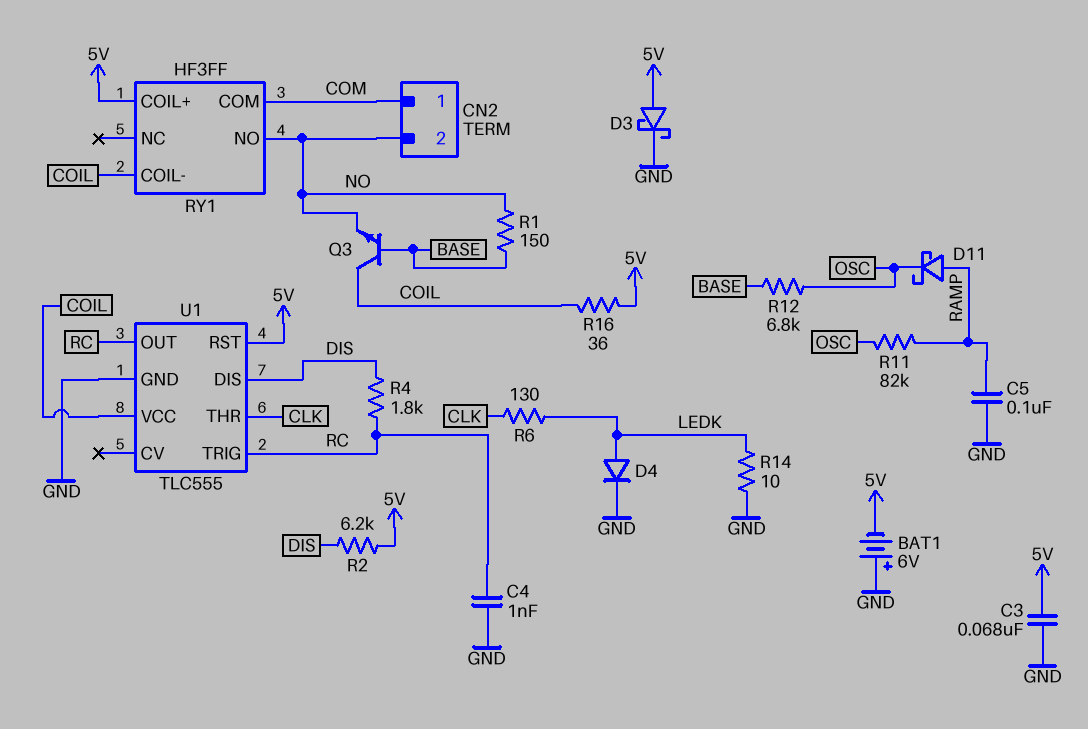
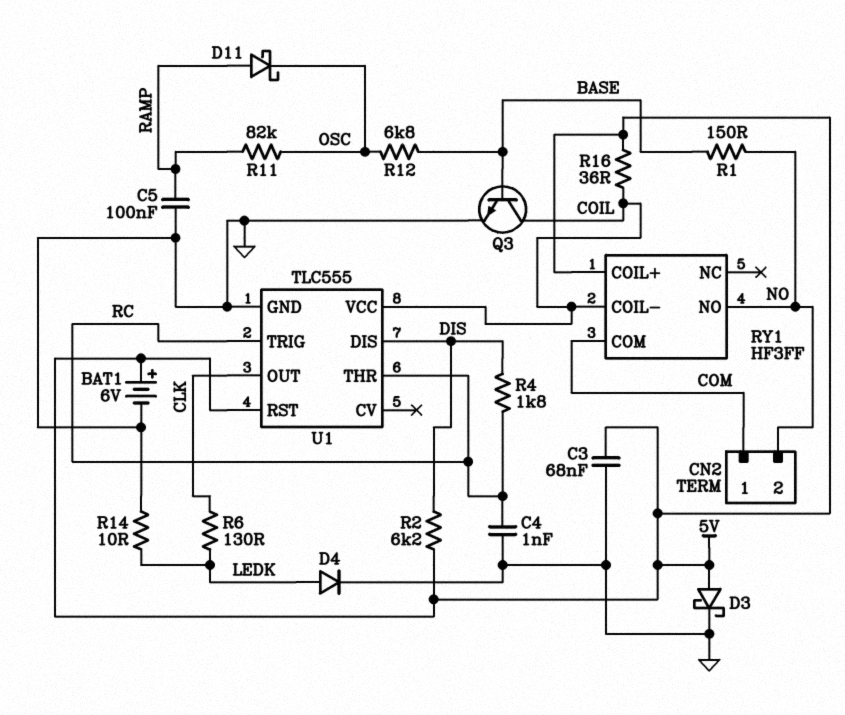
BAT1: 6V (plus GND, minus 5V) -> 6V (plus 5V, minus GND)
Q3: NPN (B BASE, C COIL, E NO) -> NPN (B BASE, C COIL, E GND)
U1 pin OUT: RC -> CLK
U1 pin THR: CLK -> RC

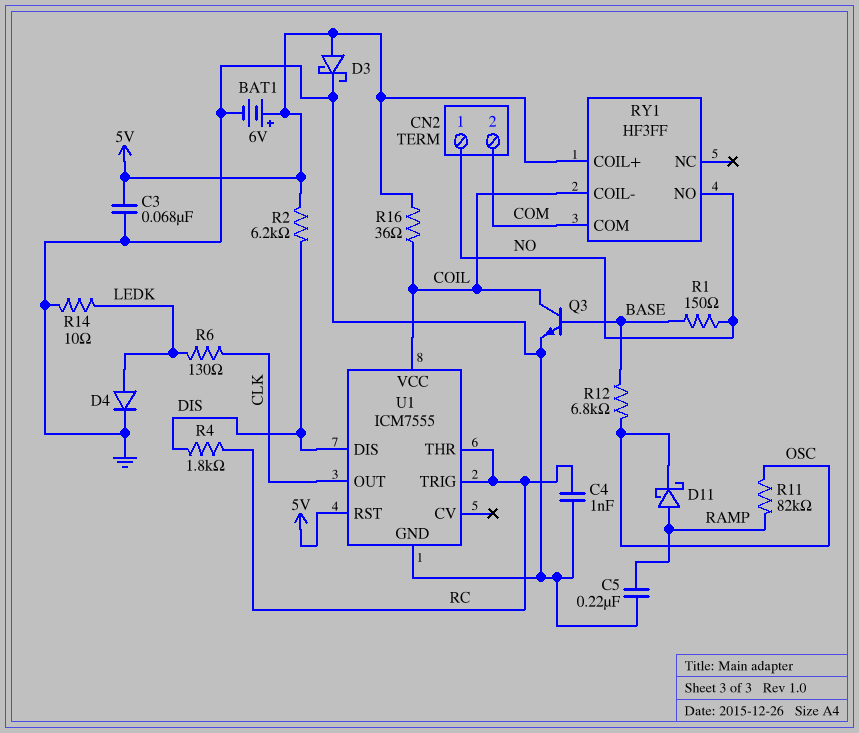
C5: 100nF (GND, RAMP) -> 220nF (GND, RAMP)
CN2 pin 1: COM -> NO
CN2 pin 2: NO -> COM
U1: TLC555 -> ICM7555

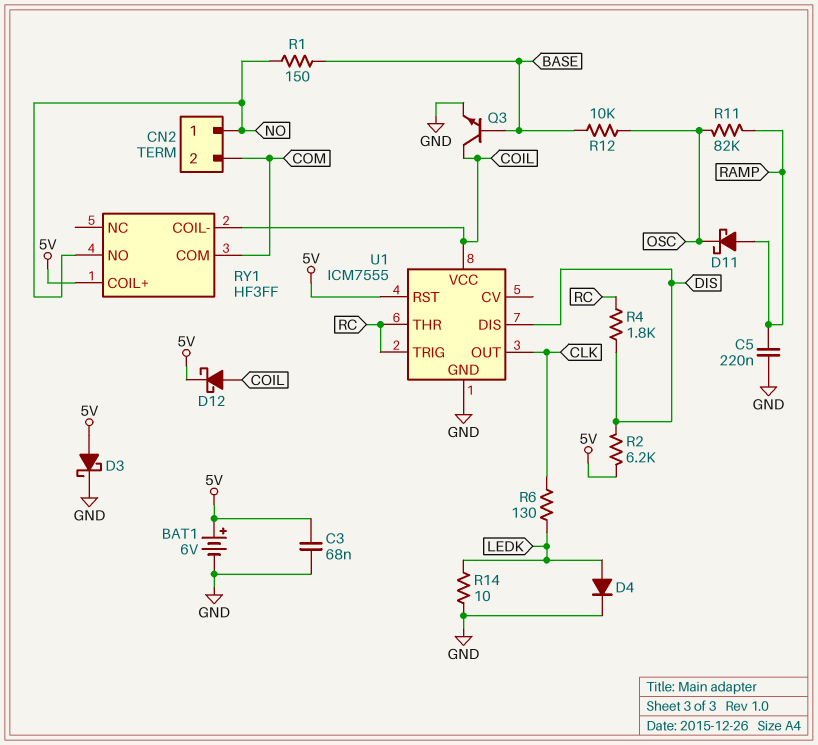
C4: 1nF (GND, RC) -> none
D12: none -> schottky (A COIL, K 5V)
R12: 6.8k (BASE, OSC) -> 10k (BASE, OSC)
R16: 36 (5V, COIL) -> none

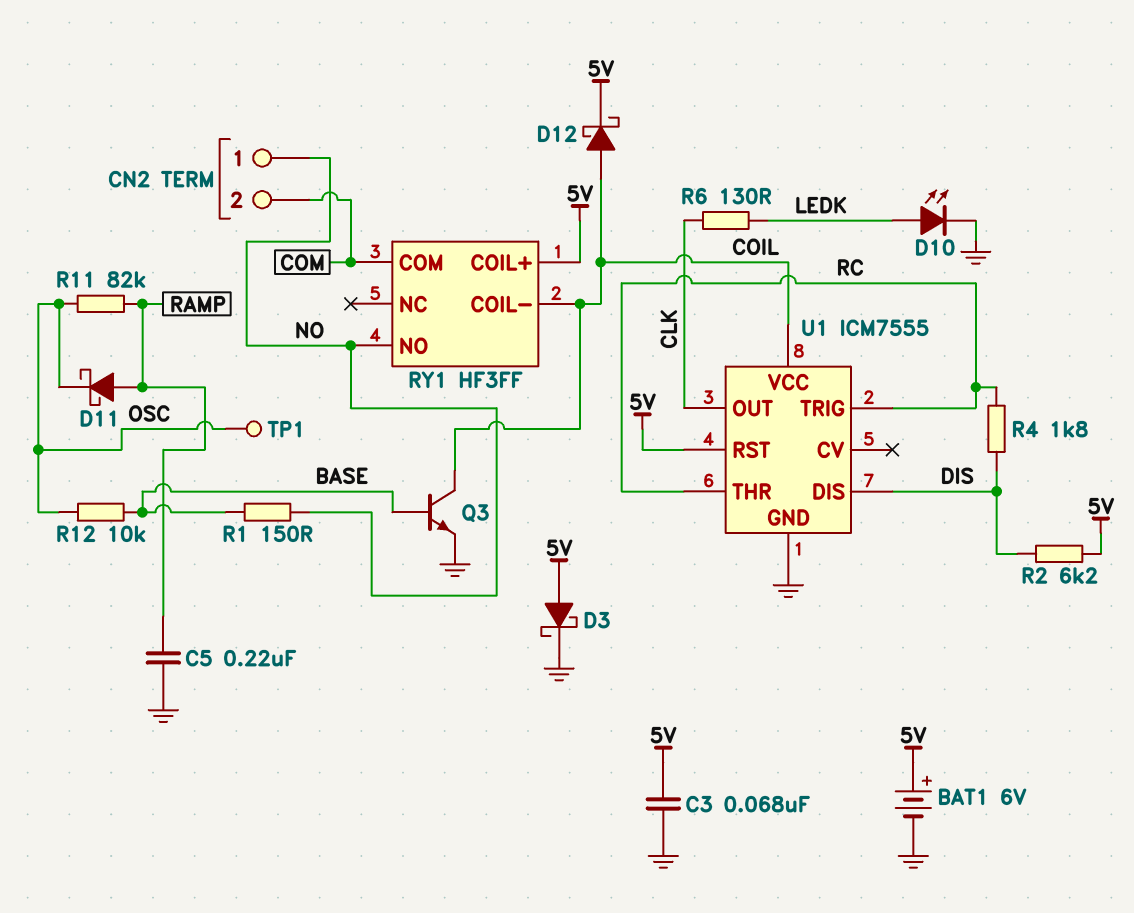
D4: diode (A LEDK, K GND) -> none
D10: none -> LED (A LEDK, K GND)
R14: 10 (GND, LEDK) -> none
TP1: none -> test point (OSC)

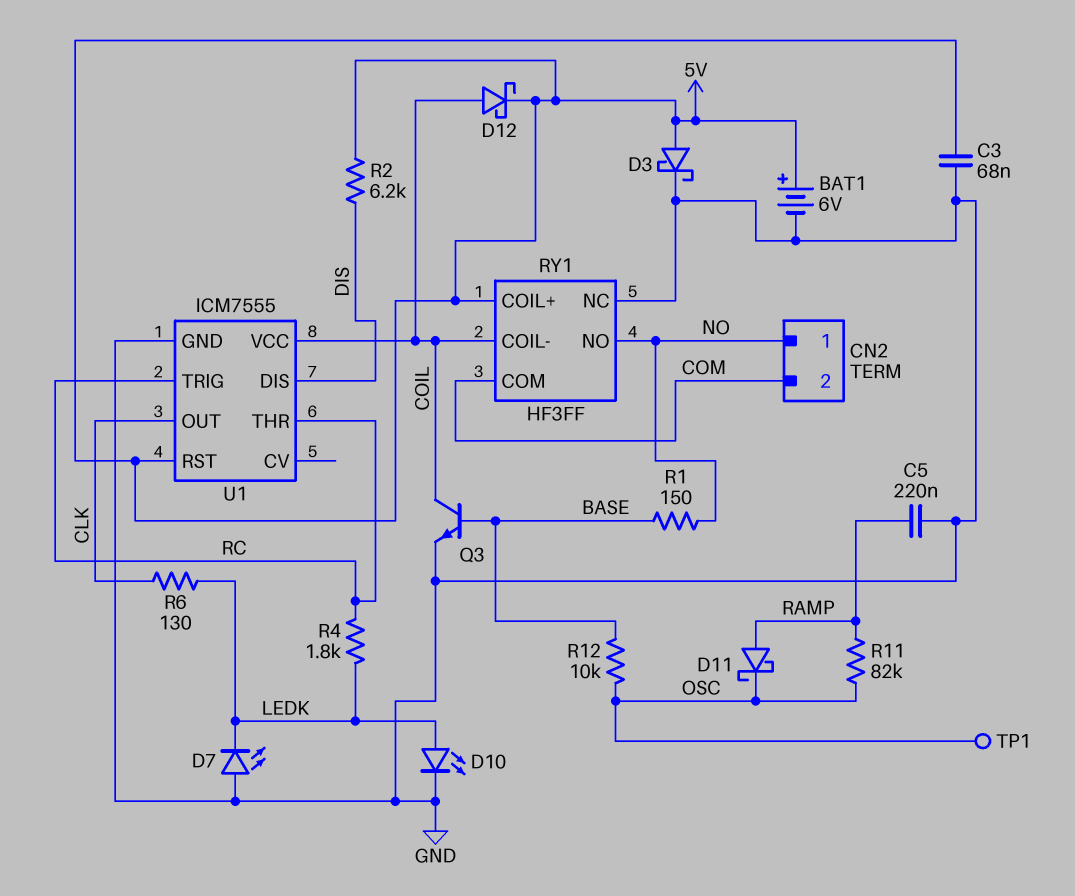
D7: none -> LED (A GND, K LEDK)
R4: 1.8k (DIS, RC) -> 1.8k (LEDK, RC)
RY1 pin NC: none -> GND

